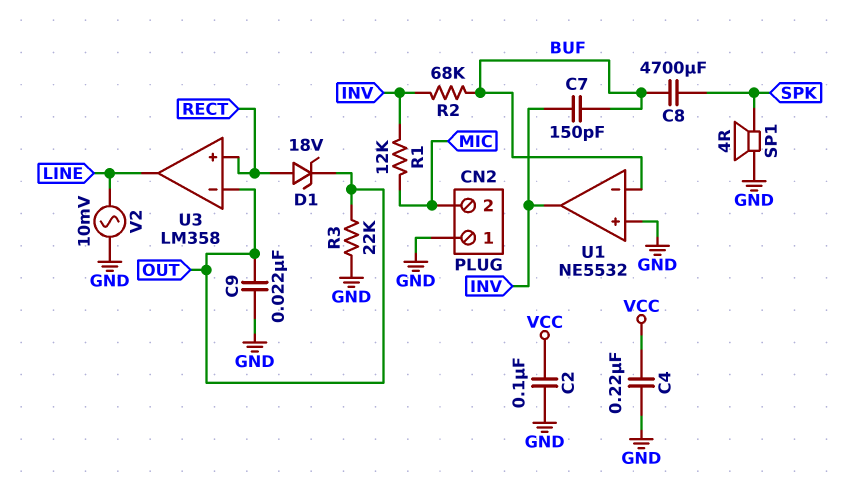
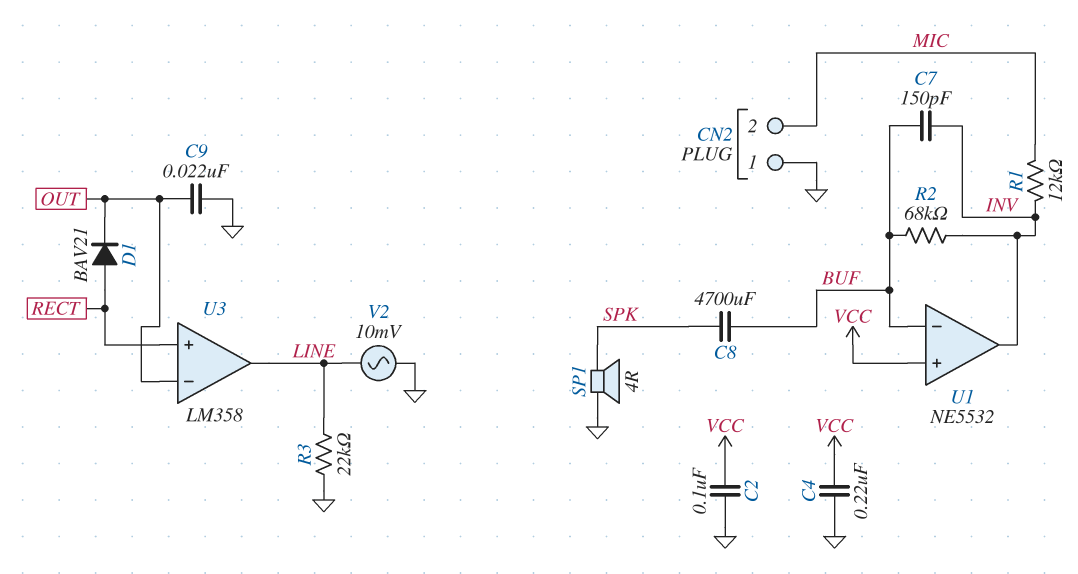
D1: zener 18V (A RECT, K OUT) -> diode BAV21 (A RECT, K OUT)
R3: 22k (GND, OUT) -> 22k (GND, LINE)
U1 pin in+: GND -> VCC

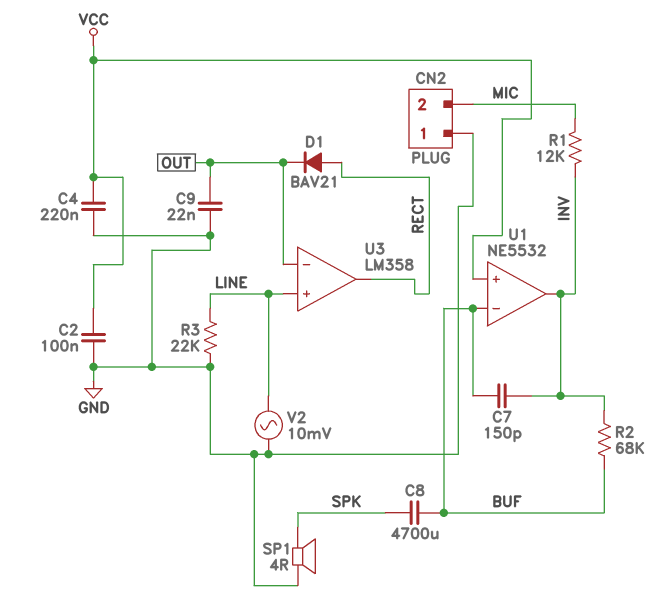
U3 pin in+: RECT -> LINE
U3 pin out: LINE -> RECT

